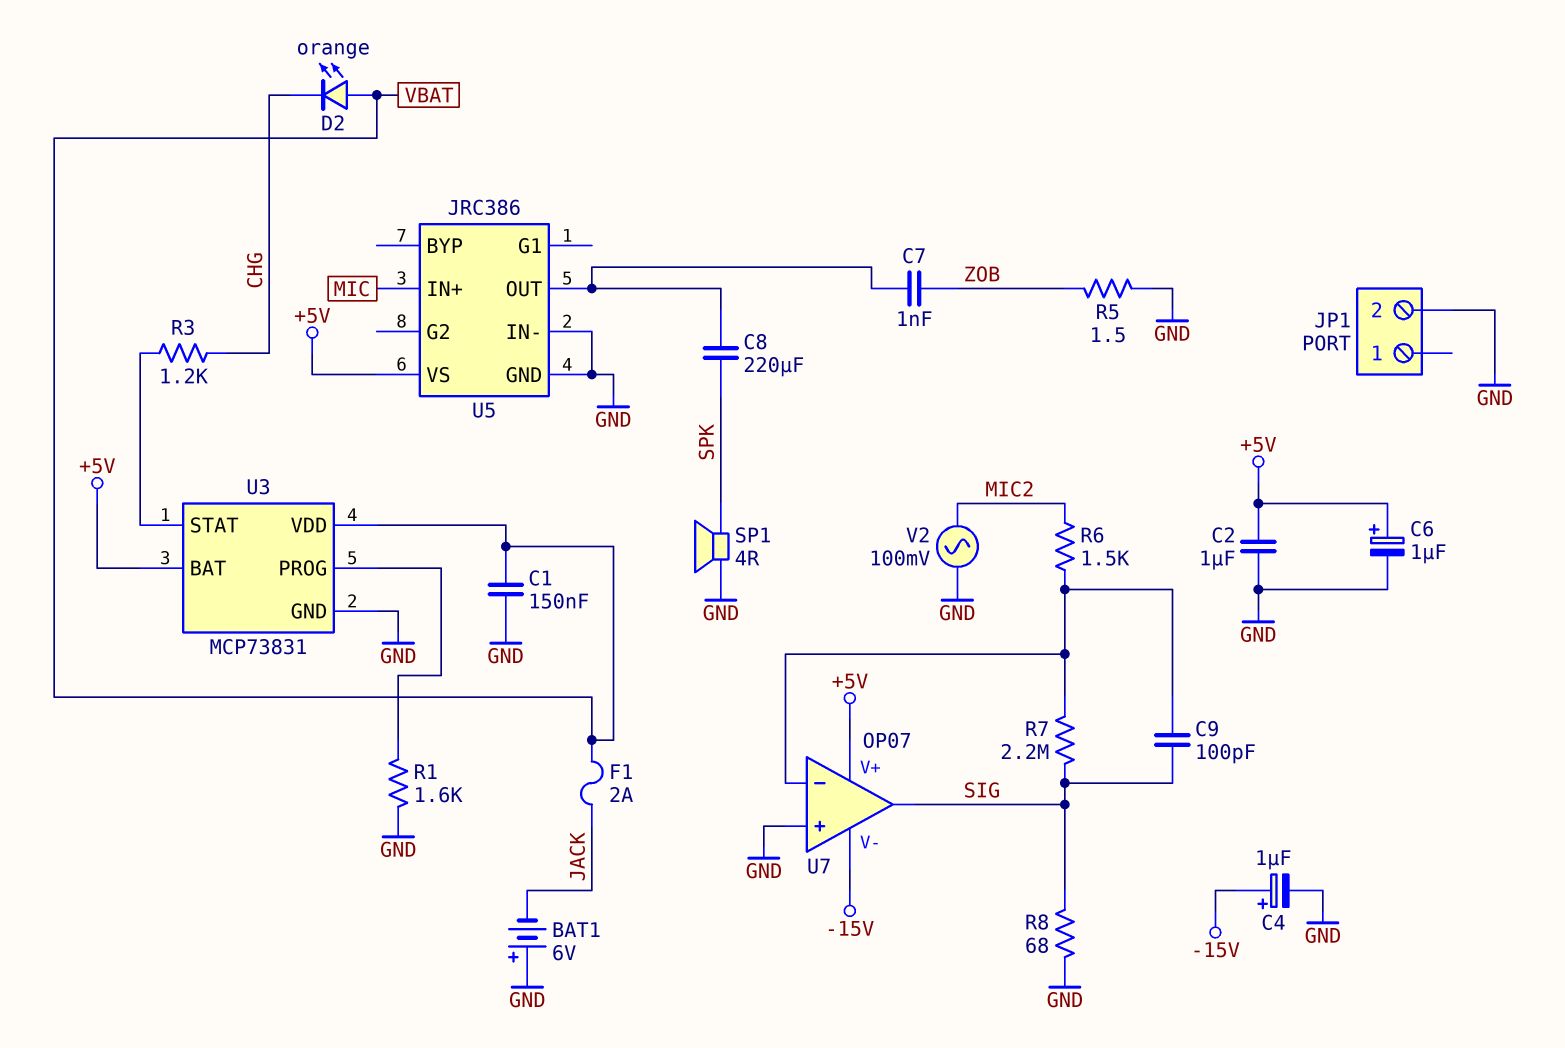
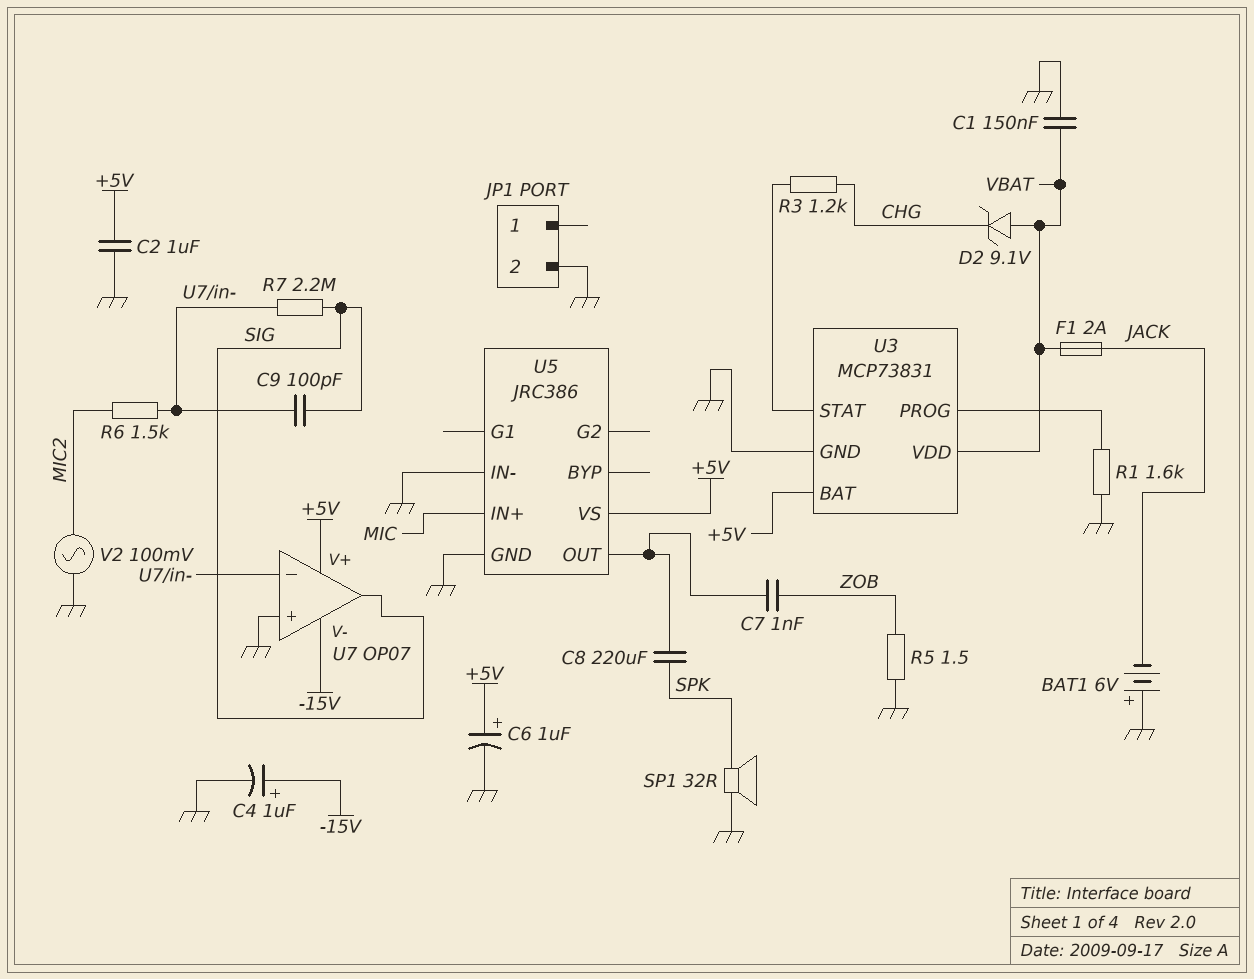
D2: LED orange (A VBAT, K CHG) -> zener 9.1V (A VBAT, K CHG)
R8: 68 (GND, SIG) -> none
SP1: speaker 4R (GND, SPK) -> speaker 32R (GND, SPK)

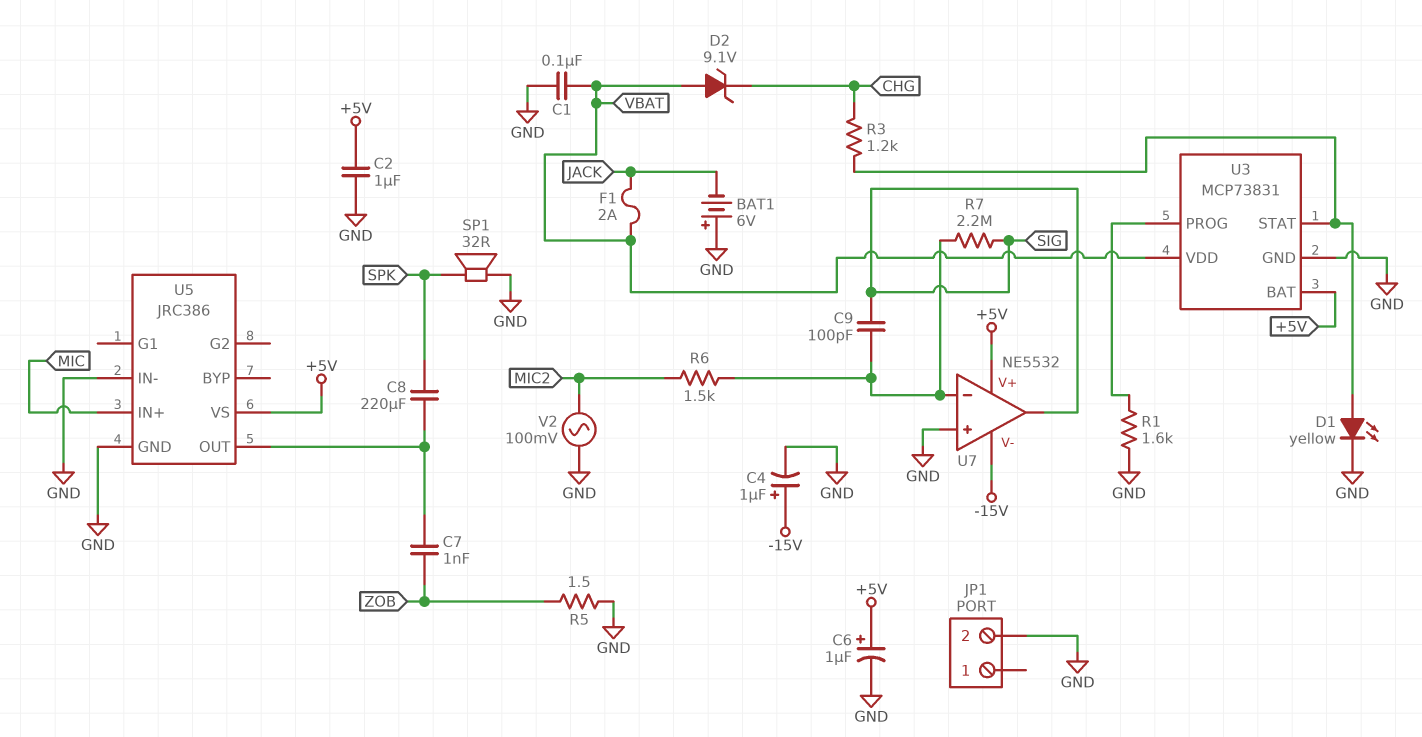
C1: 150nF (GND, VBAT) -> 100nF (GND, VBAT)
D1: none -> LED yellow (A U3/STAT, K GND)
U7: OP07 -> NE5532

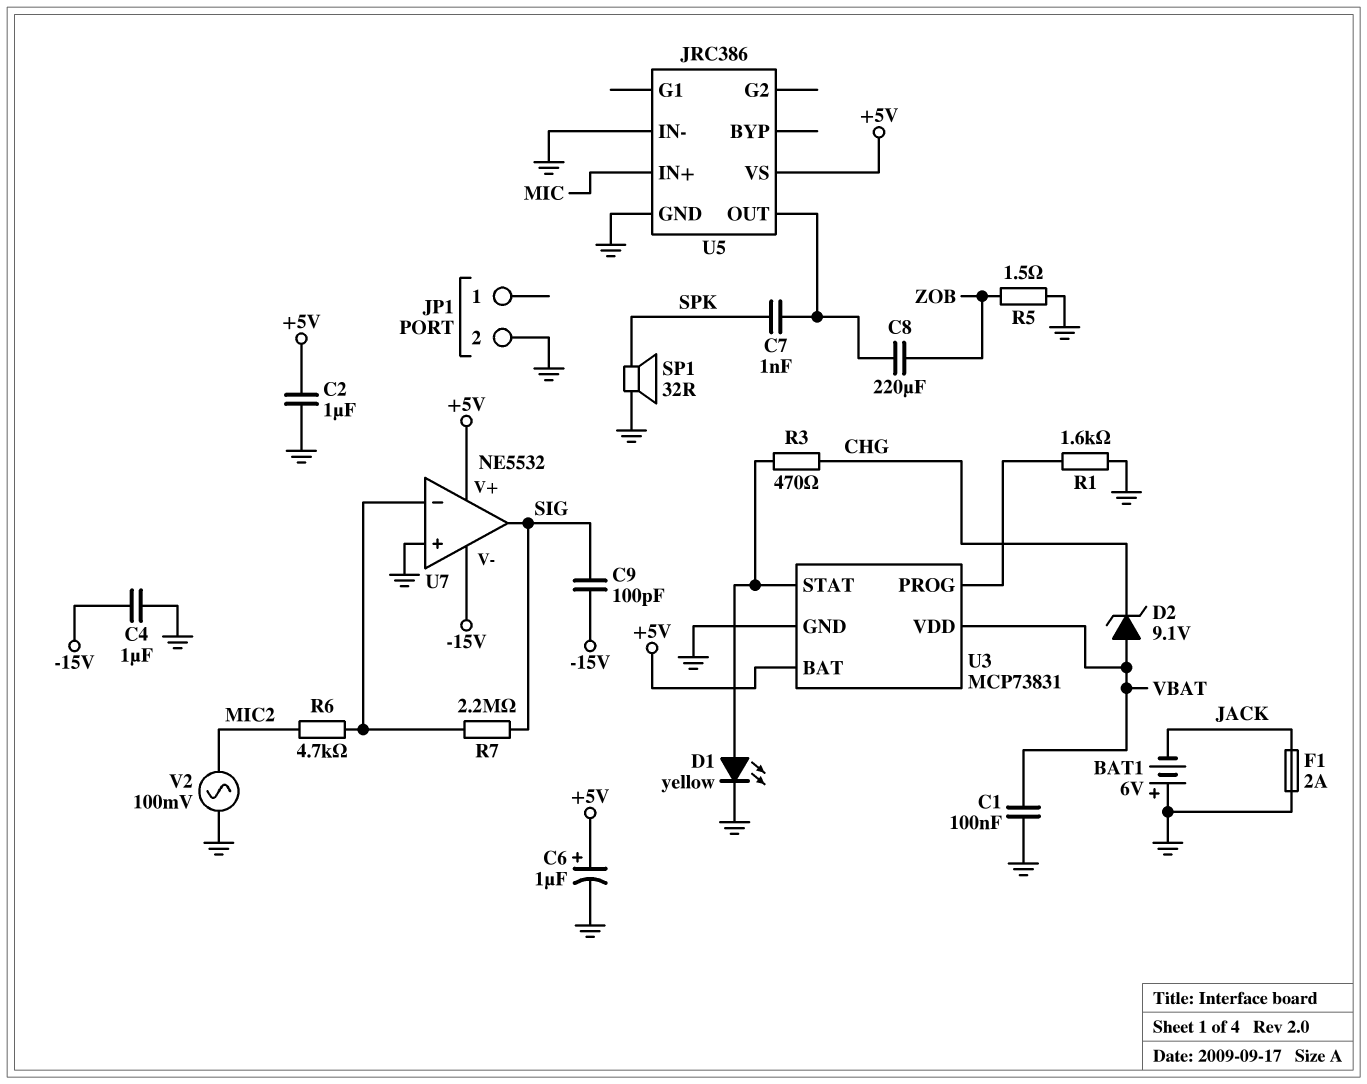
C4: 1uF (plus -15V, minus GND) -> 1uF (-15V, GND)
C7: 1nF (U5/OUT, ZOB) -> 1nF (SPK, U5/OUT)
C8: 220uF (SPK, U5/OUT) -> 220uF (U5/OUT, ZOB)
C9: 100pF (SIG, U7/in-) -> 100pF (-15V, SIG)
F1: 2A (JACK, VBAT) -> 2A (GND, JACK)
R3: 1.2k (CHG, U3/STAT) -> 470 (CHG, U3/STAT)
R6: 1.5k (MIC2, U7/in-) -> 4.7k (MIC2, U7/in-)

